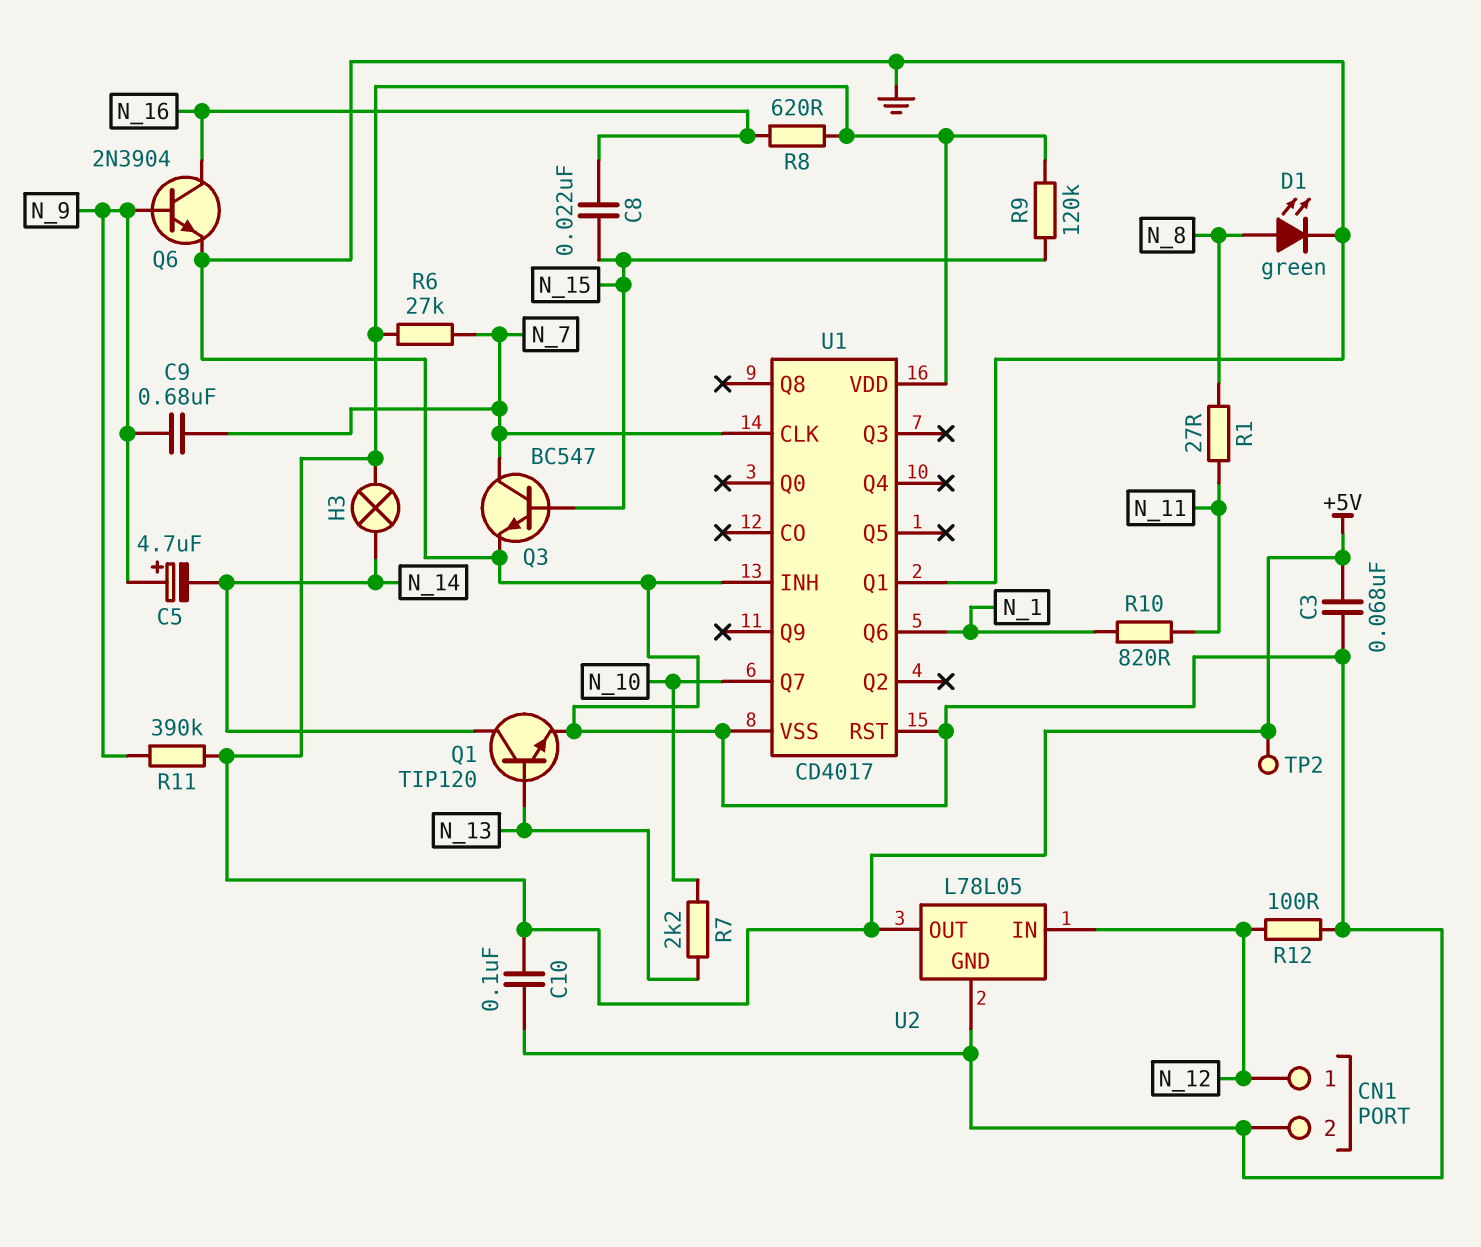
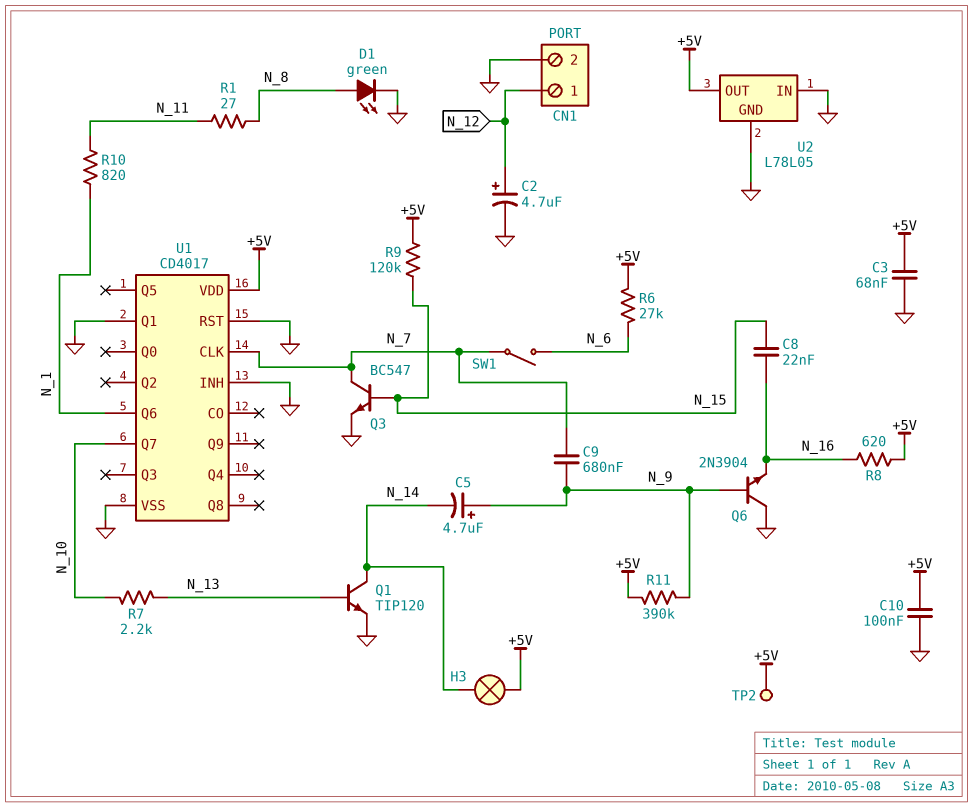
C2: none -> 4.7uF (plus N_12, minus GND)
Q6: NPN 2N3904 (B N_9, C N_16, E GND) -> NPN 2N3904 (B N_9, C GND, E N_16)
R6: 27k (+5V, N_7) -> 27k (+5V, N_6)
R12: 100 (GND, N_12) -> none
SW1: none -> switch (N_6, N_7)
U2 pin IN: N_12 -> GND

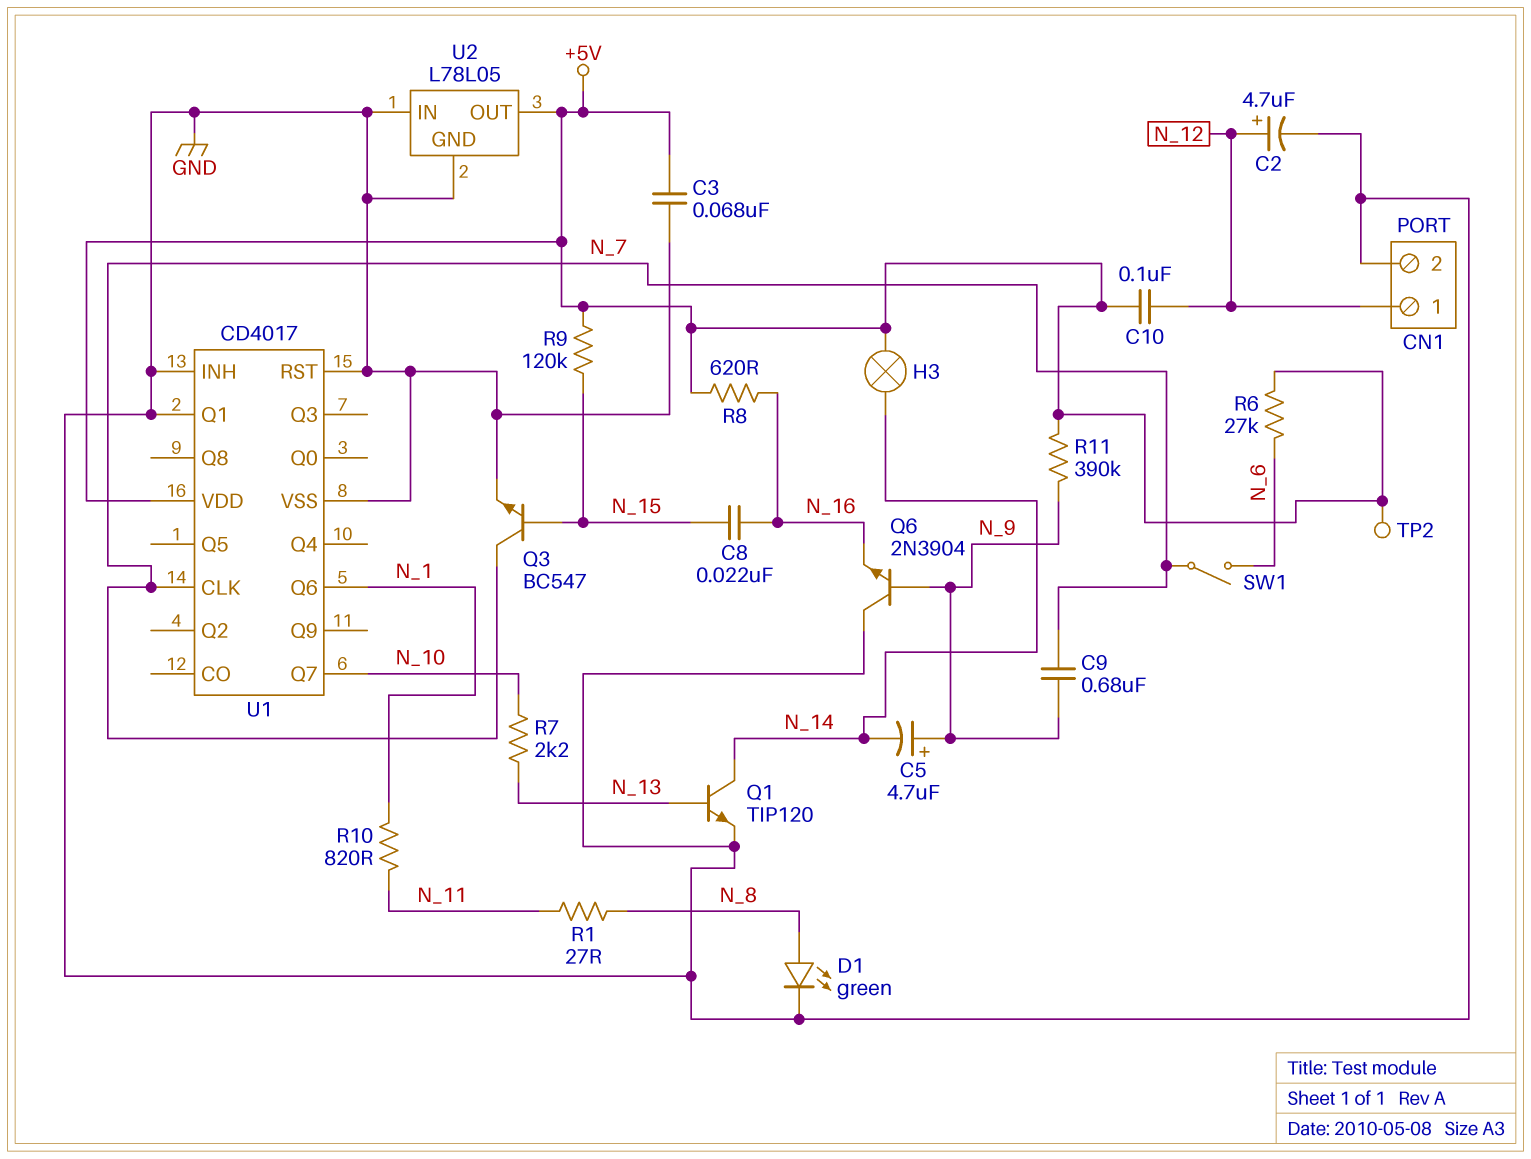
C10: 100nF (+5V, GND) -> 100nF (+5V, N_12)

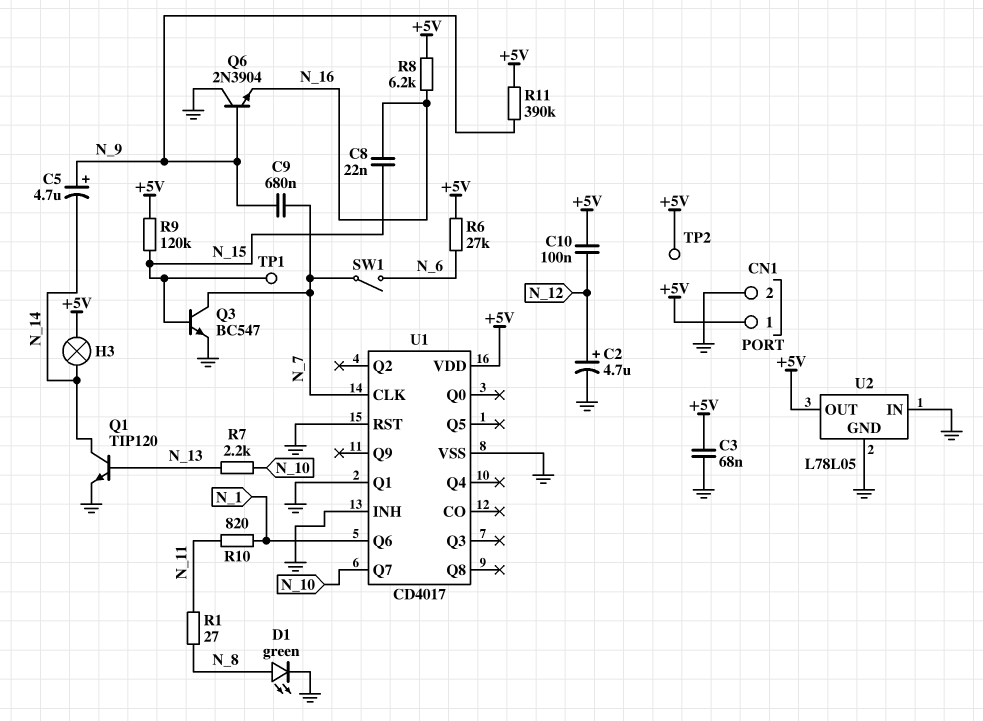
CN1 pin 1: N_12 -> +5V
R8: 620 (+5V, N_16) -> 6.2k (+5V, N_16)
TP1: none -> test point (N_15)

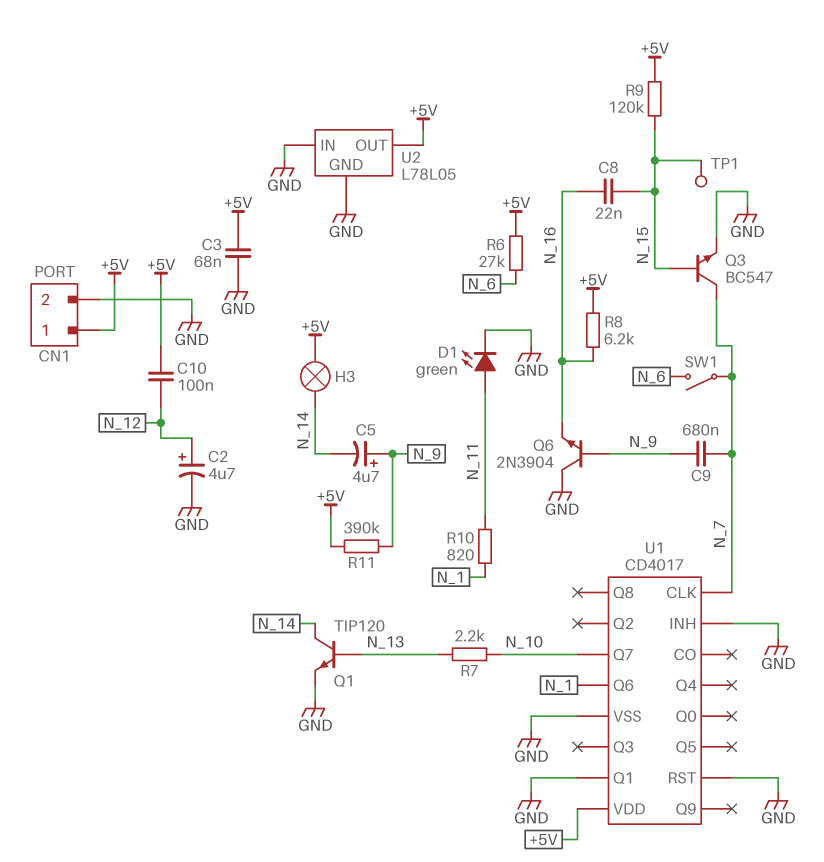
D1: LED green (A N_8, K GND) -> LED green (A N_11, K GND)
R1: 27 (N_8, N_11) -> none
TP2: test point (+5V) -> none

